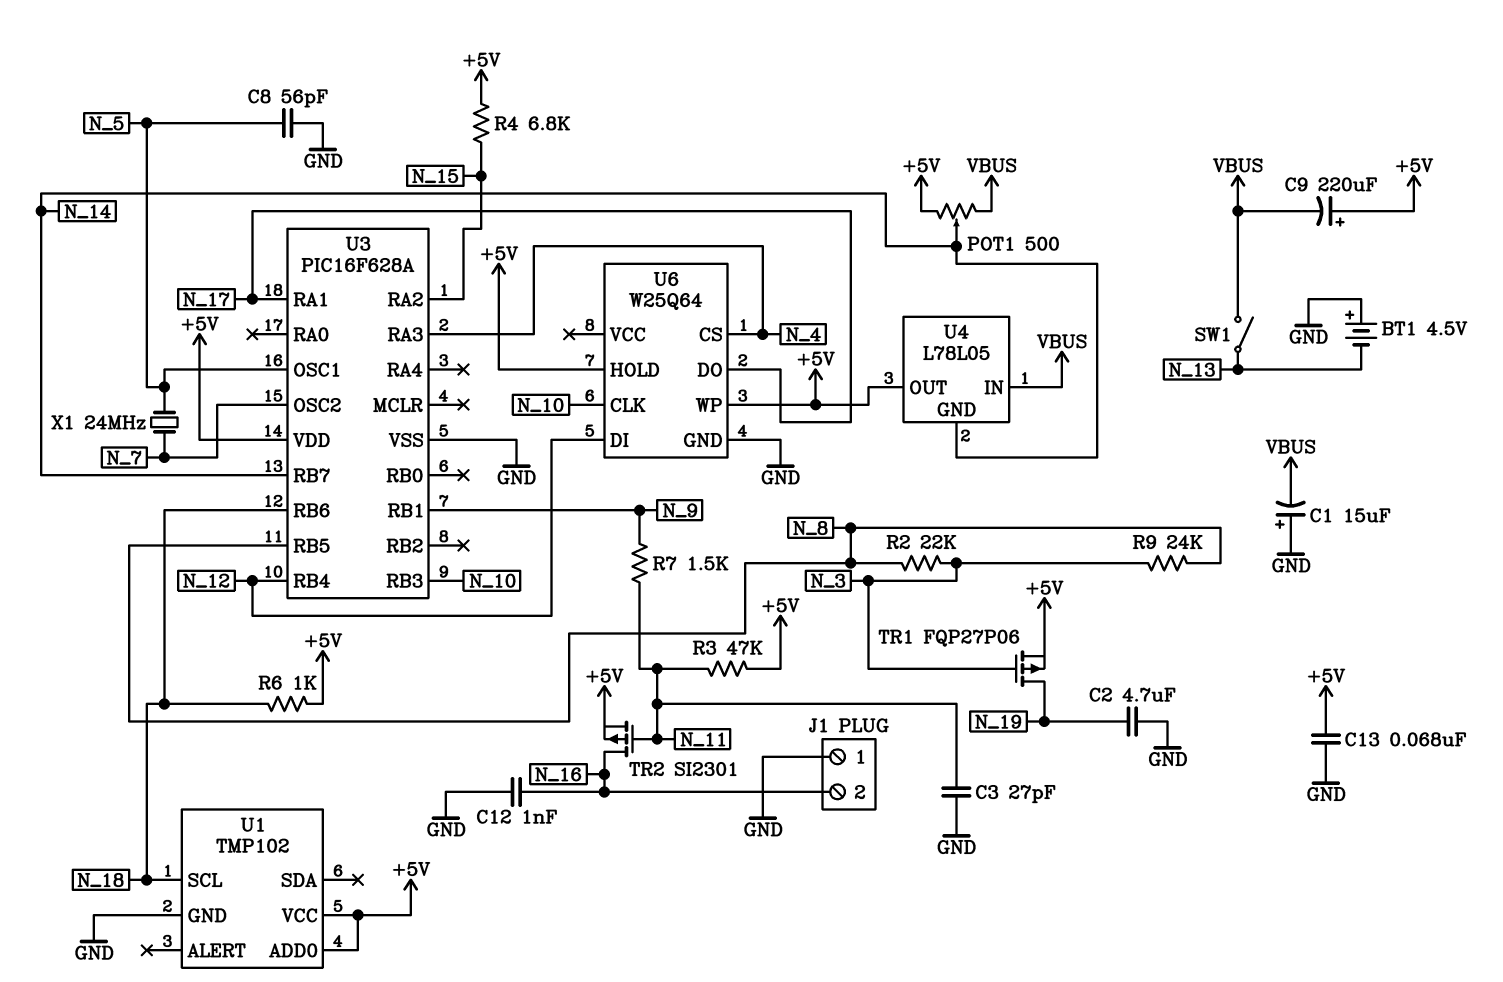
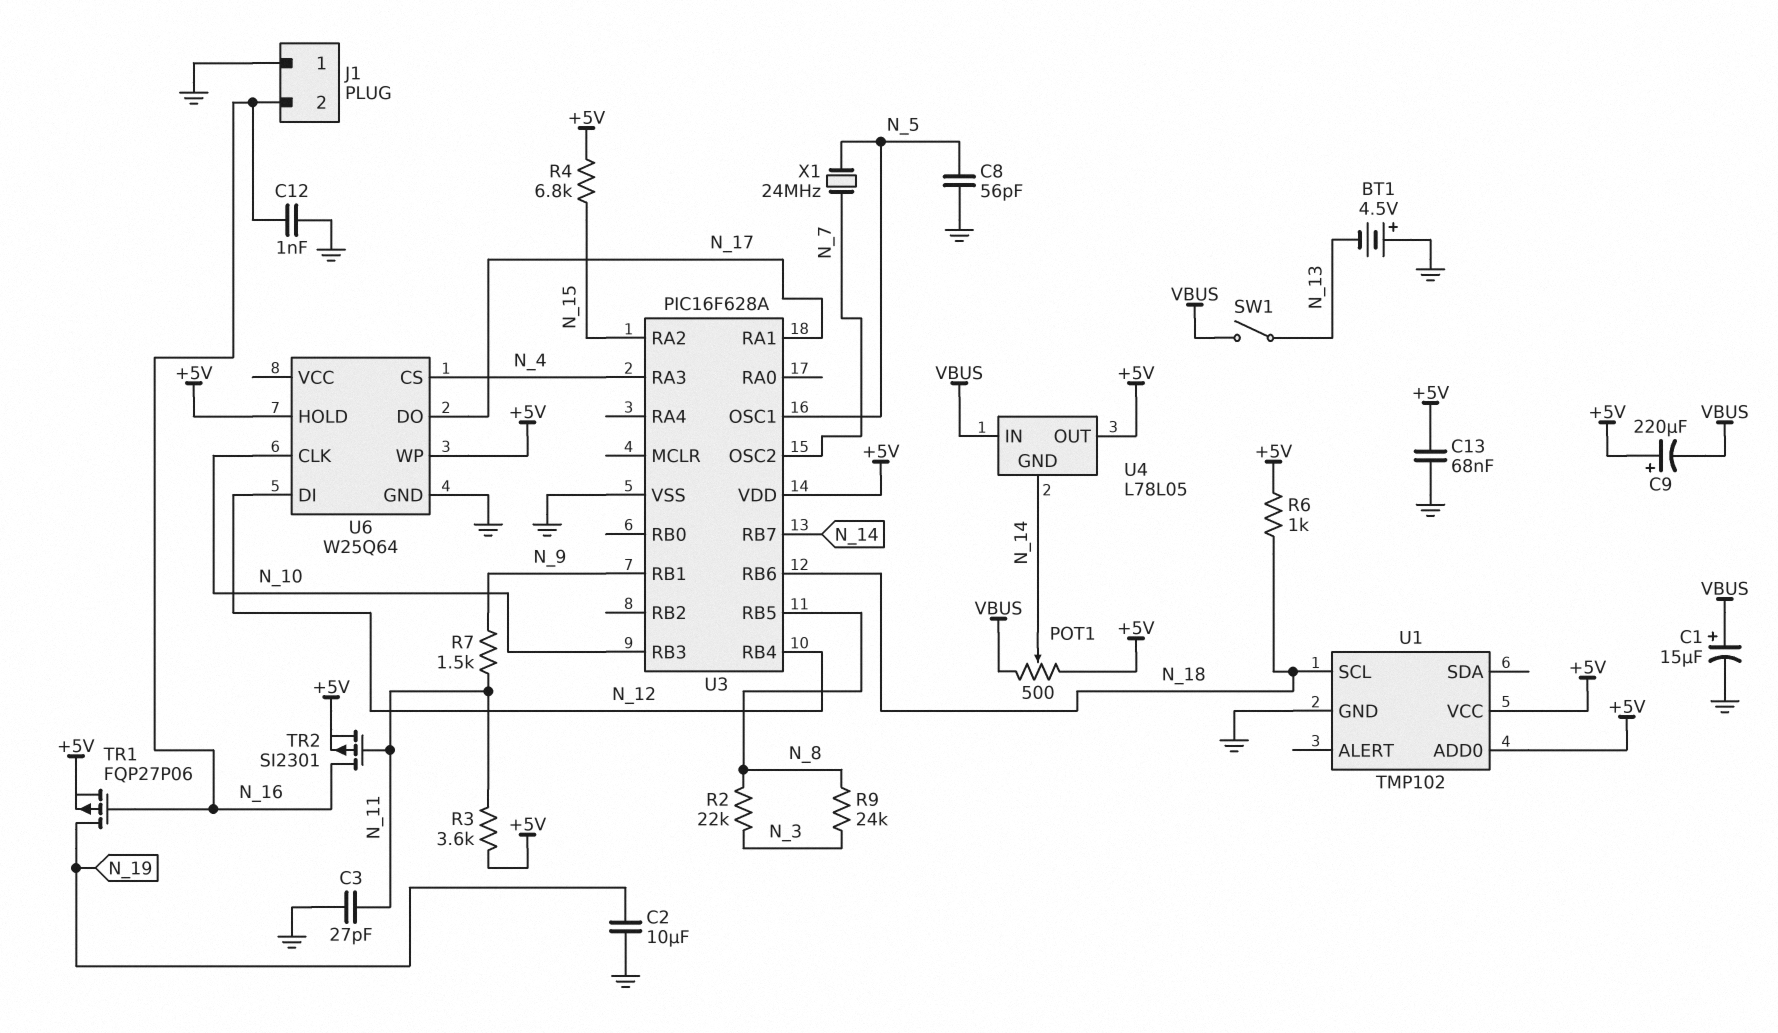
C1: 15uF (plus GND, minus VBUS) -> 15uF (plus VBUS, minus GND)
C2: 4.7uF (GND, N_19) -> 10uF (GND, N_19)
R3: 47k (+5V, N_11) -> 3.6k (+5V, N_11)
TR1: PMOS FQP27P06 (G N_3, D N_19, S +5V) -> PMOS FQP27P06 (G N_16, D N_19, S +5V)

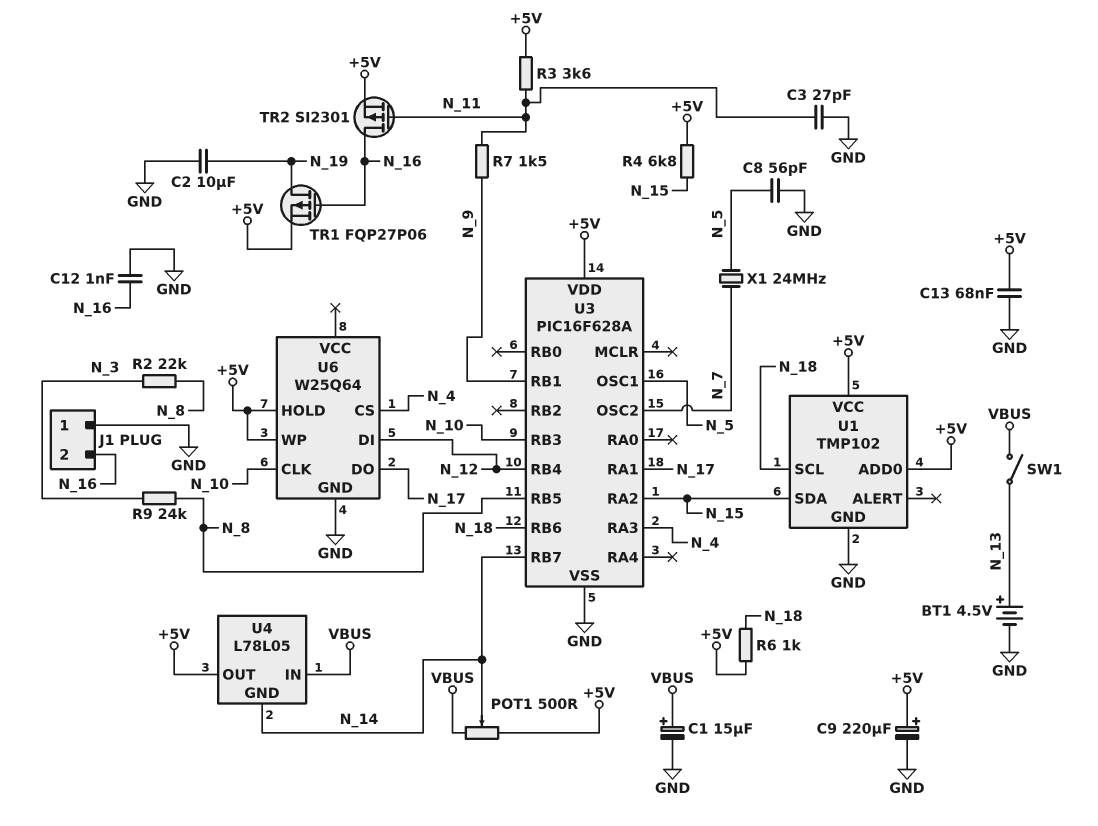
BT1: 4.5V (plus GND, minus N_13) -> 4.5V (plus N_13, minus GND)
C9: 220uF (plus +5V, minus VBUS) -> 220uF (plus +5V, minus GND)
U1 pin SDA: none -> N_15

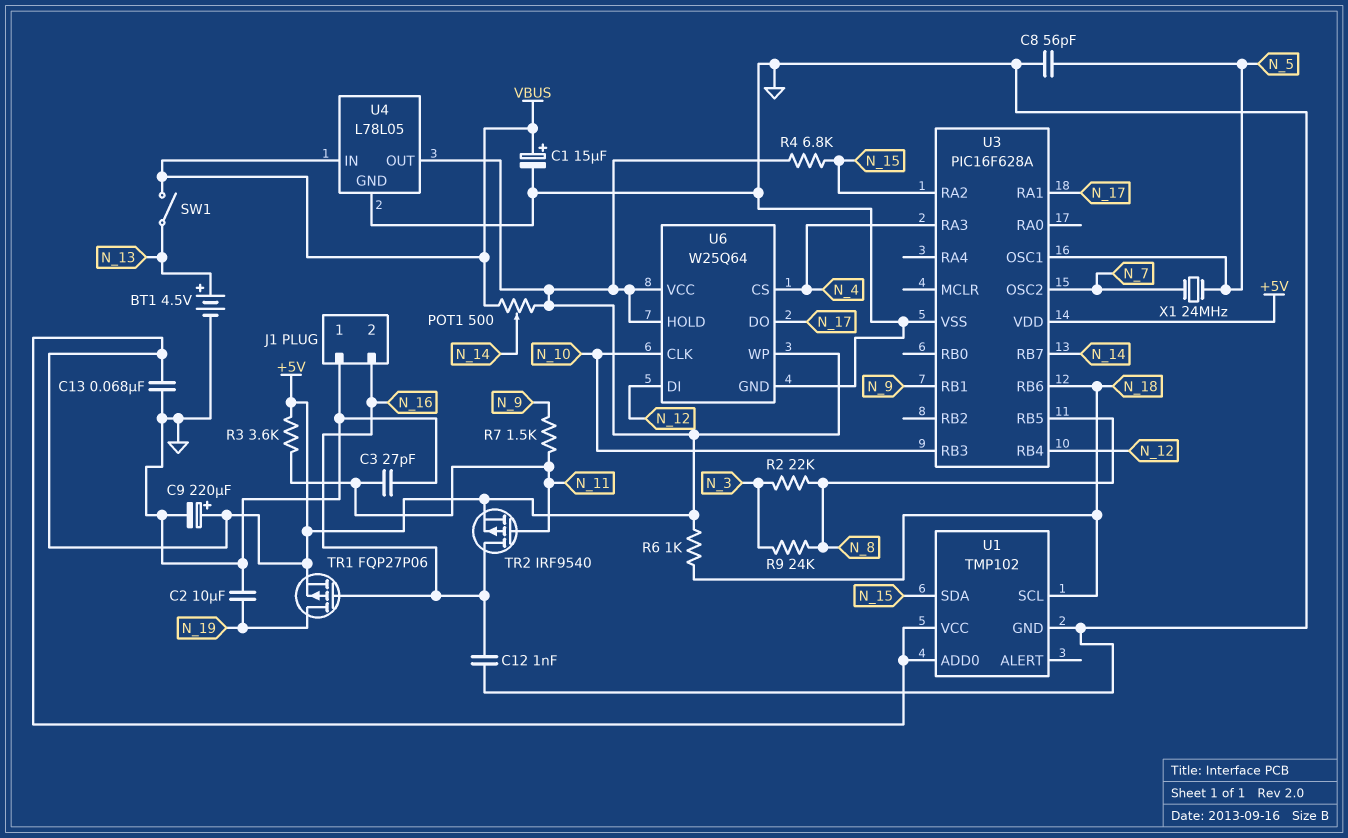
TR2: PMOS SI2301 (G N_11, D N_16, S +5V) -> PMOS IRF9540 (G N_11, D N_16, S +5V)
U4 pin GND: N_14 -> GND
U6 pin VCC: none -> +5V

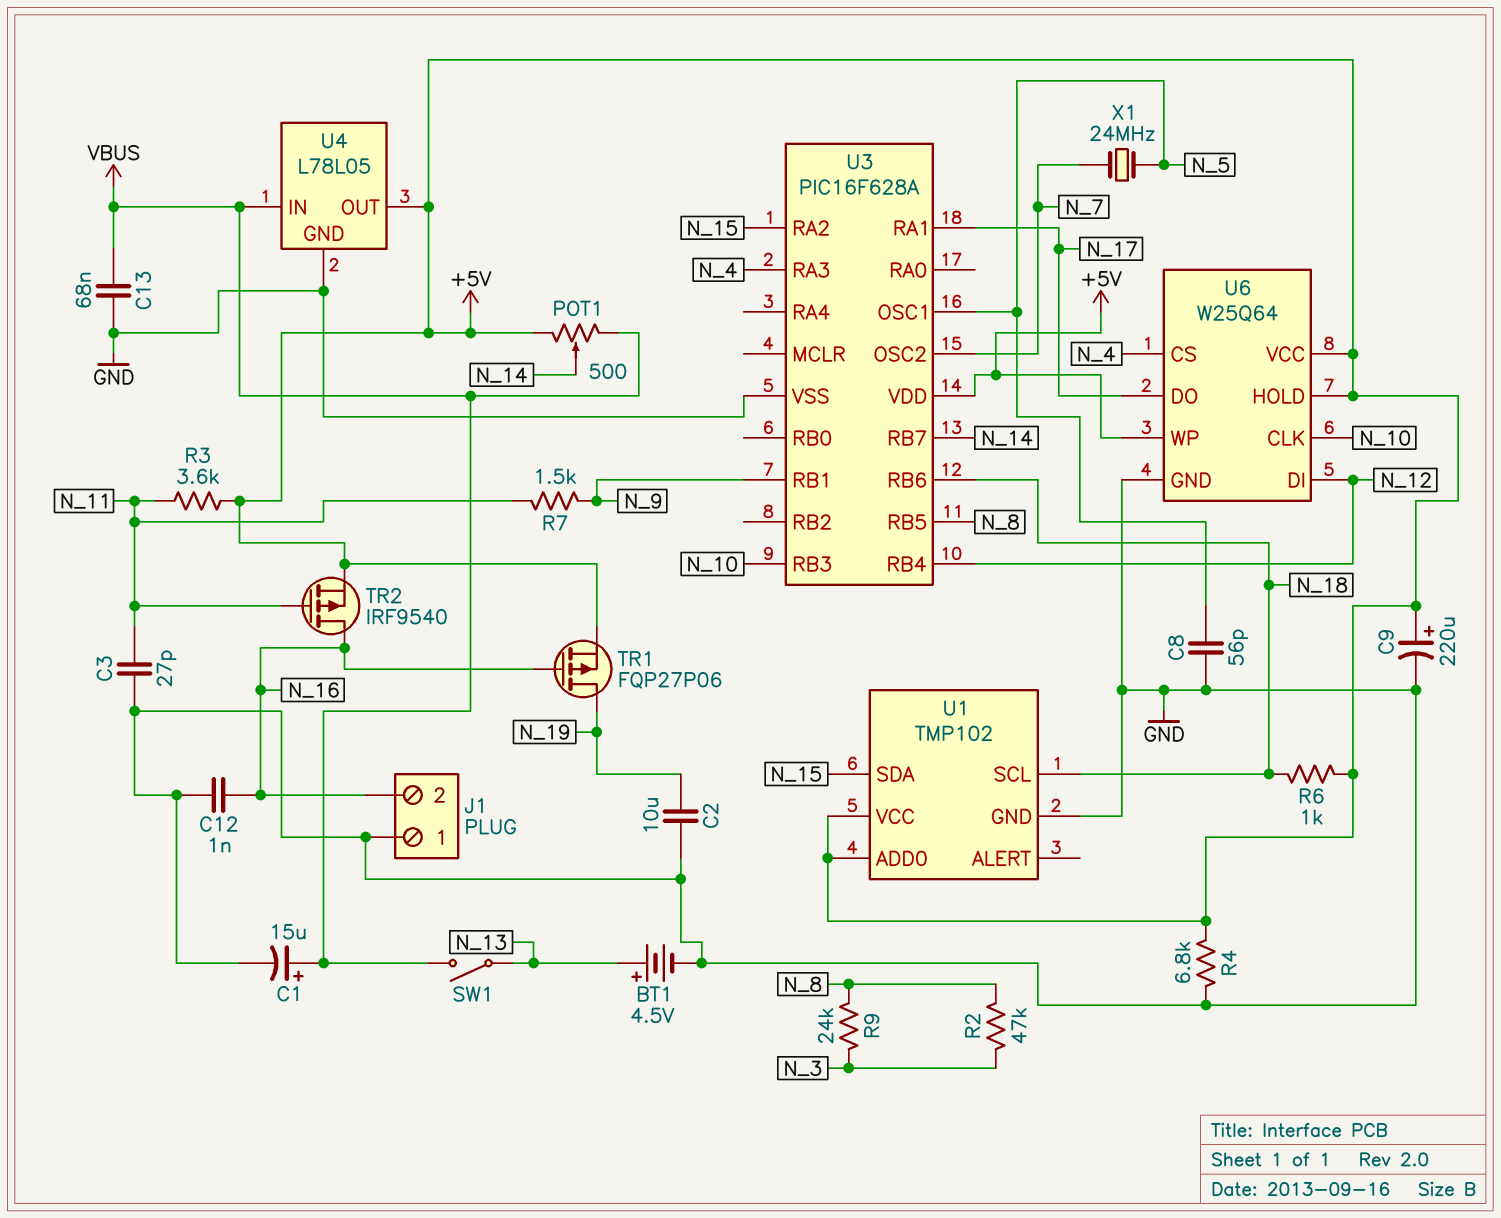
C13: 68nF (+5V, GND) -> 68nF (GND, VBUS)
R2: 22k (N_3, N_8) -> 47k (N_3, N_8)
R4: 6.8k (+5V, N_15) -> 6.8k (+5V, GND)

